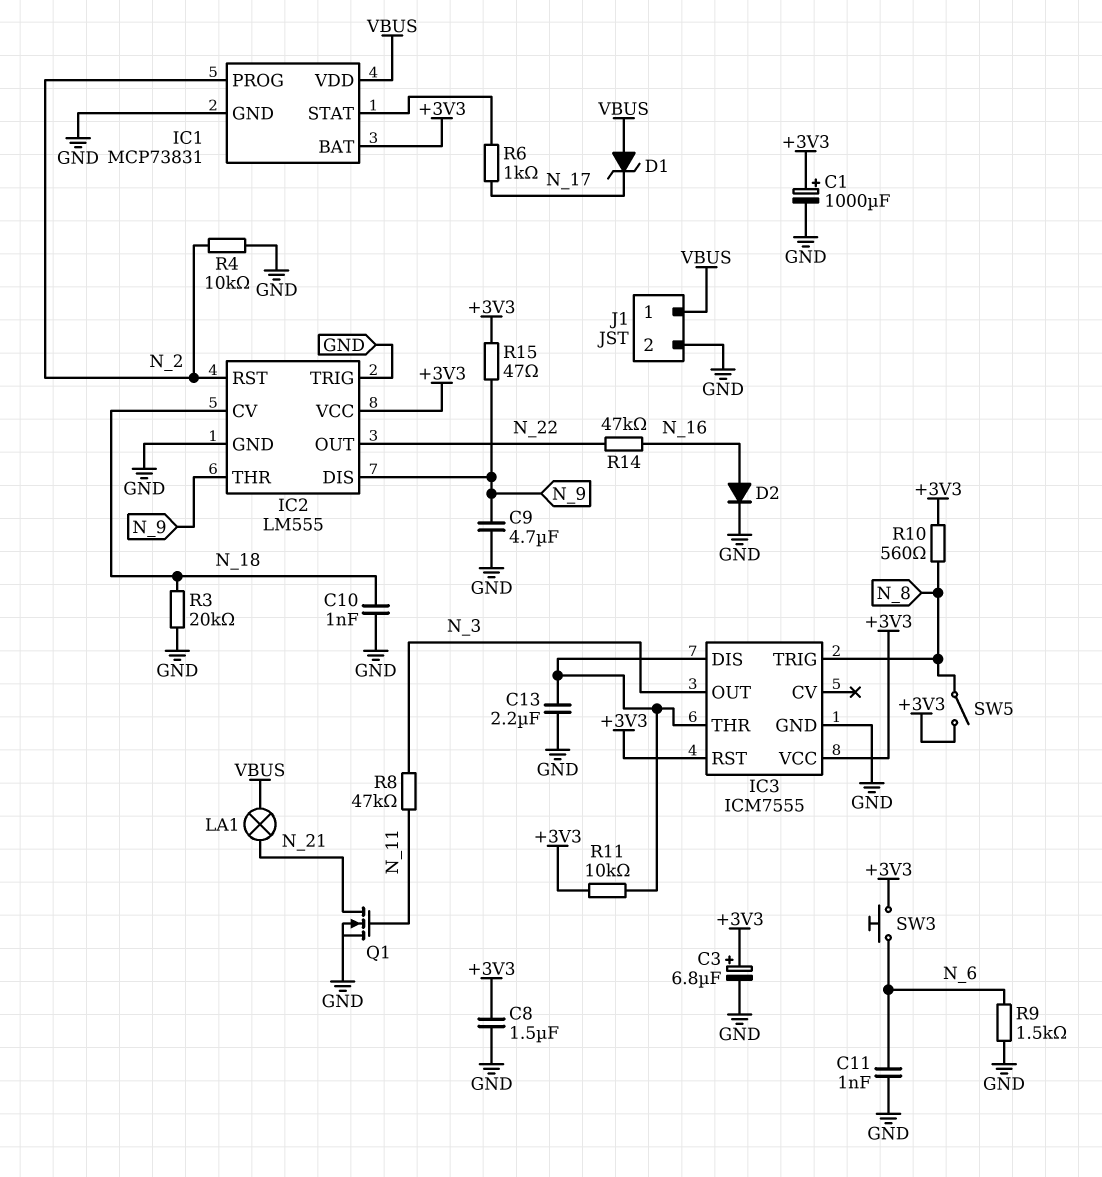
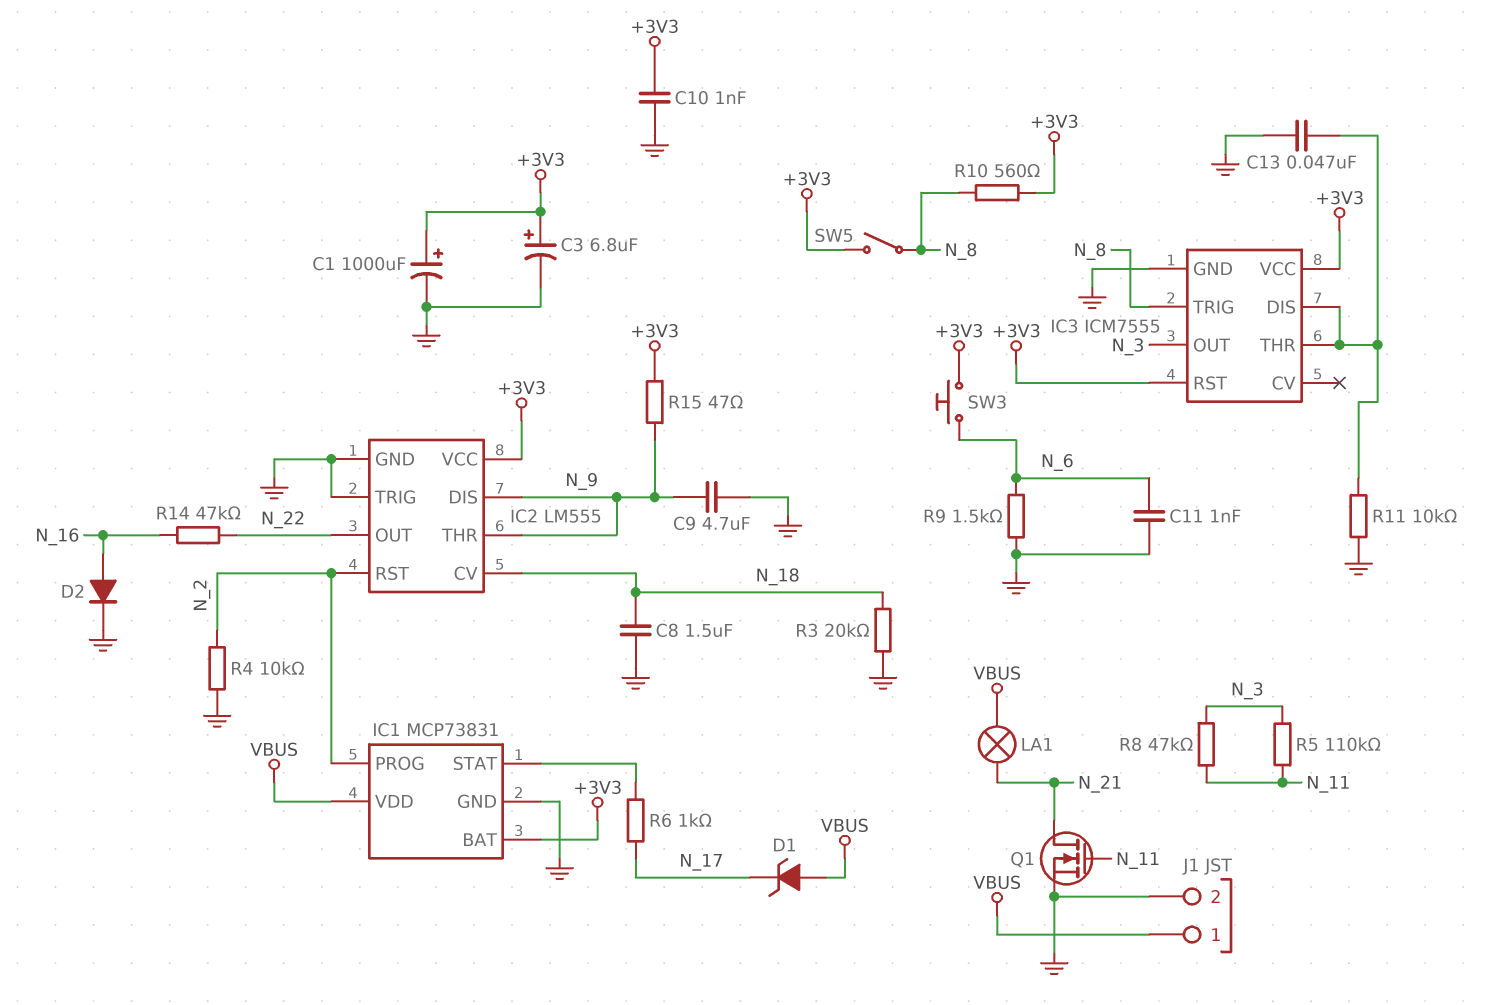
C8: 1.5uF (+3V3, GND) -> 1.5uF (GND, N_18)
C10: 1nF (GND, N_18) -> 1nF (+3V3, GND)
C13: 2.2uF (GND, IC3/DIS) -> 47nF (GND, IC3/DIS)
R5: none -> 110k (N_3, N_11)
R11: 10k (+3V3, IC3/DIS) -> 10k (GND, IC3/DIS)

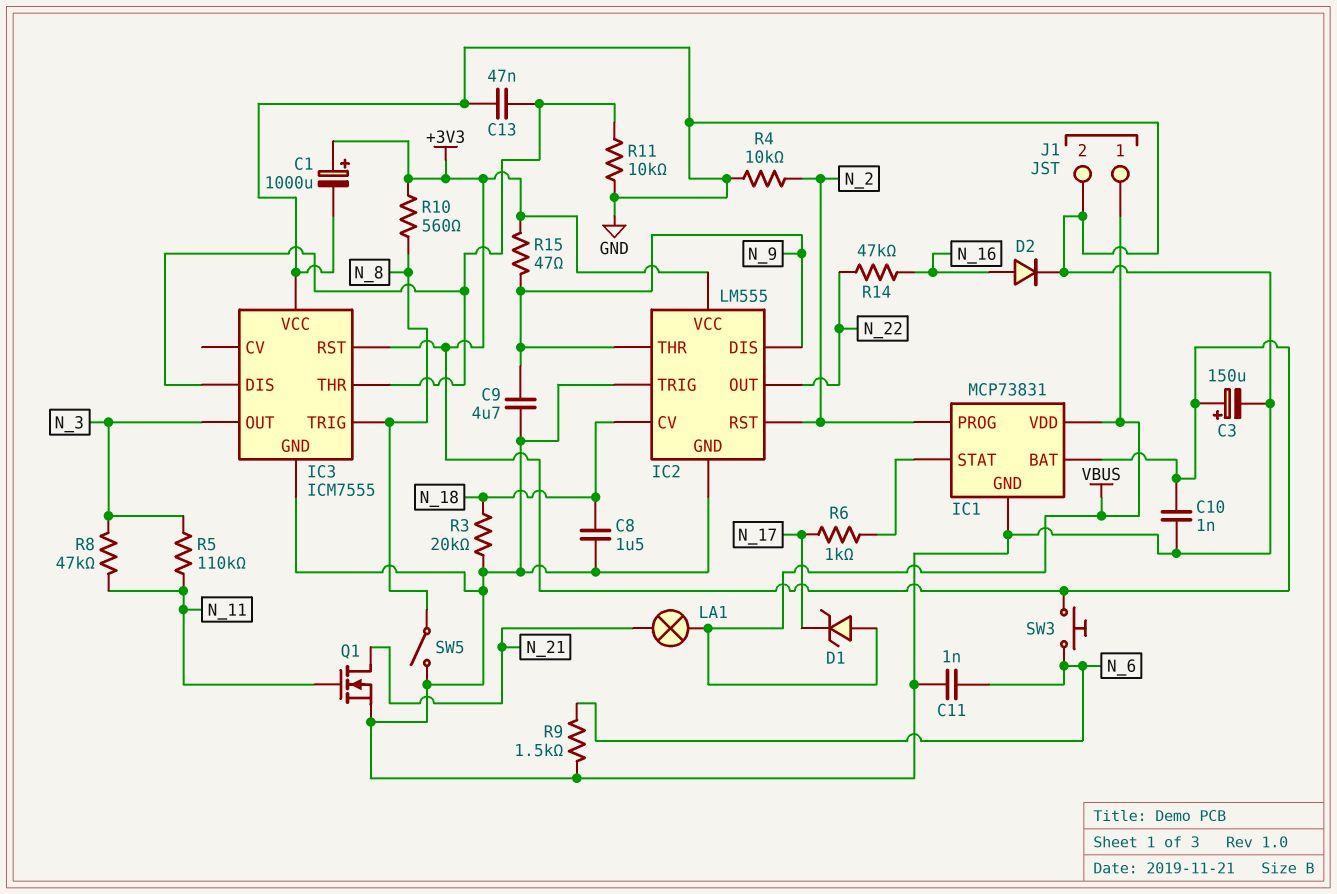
C3: 6.8uF (plus +3V3, minus GND) -> 150uF (plus +3V3, minus GND)
IC3 pin VCC: +3V3 -> GND
SW5: switch (+3V3, N_8) -> switch (GND, N_8)

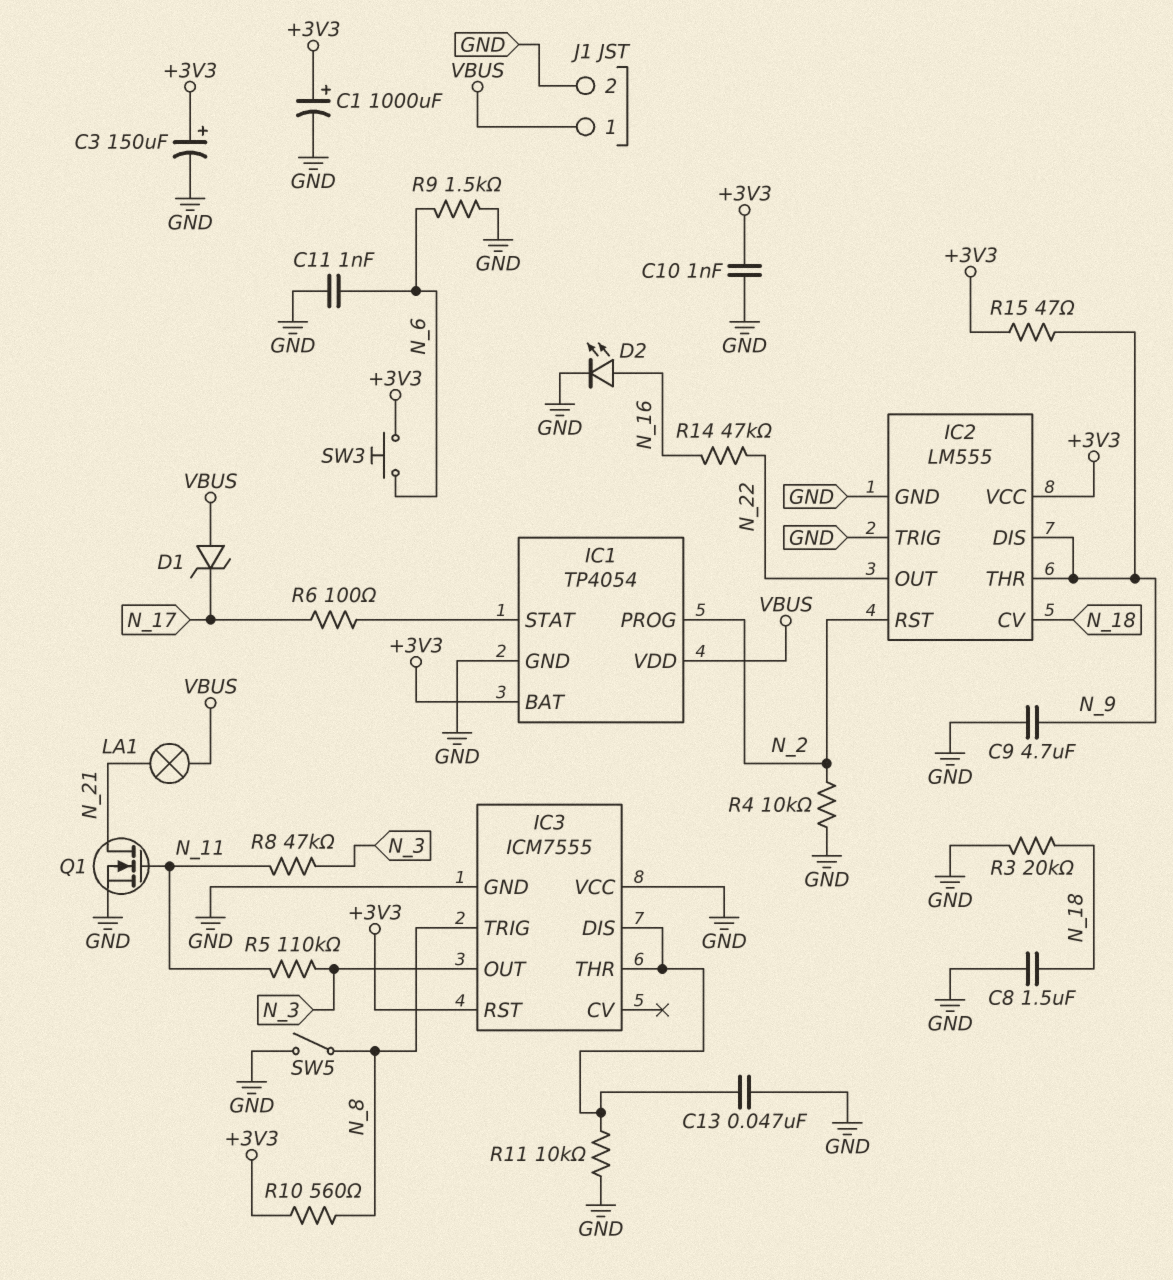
D2: diode (A N_16, K GND) -> LED (A N_16, K GND)
IC1: MCP73831 -> TP4054
R6: 1k (IC1/STAT, N_17) -> 100 (IC1/STAT, N_17)

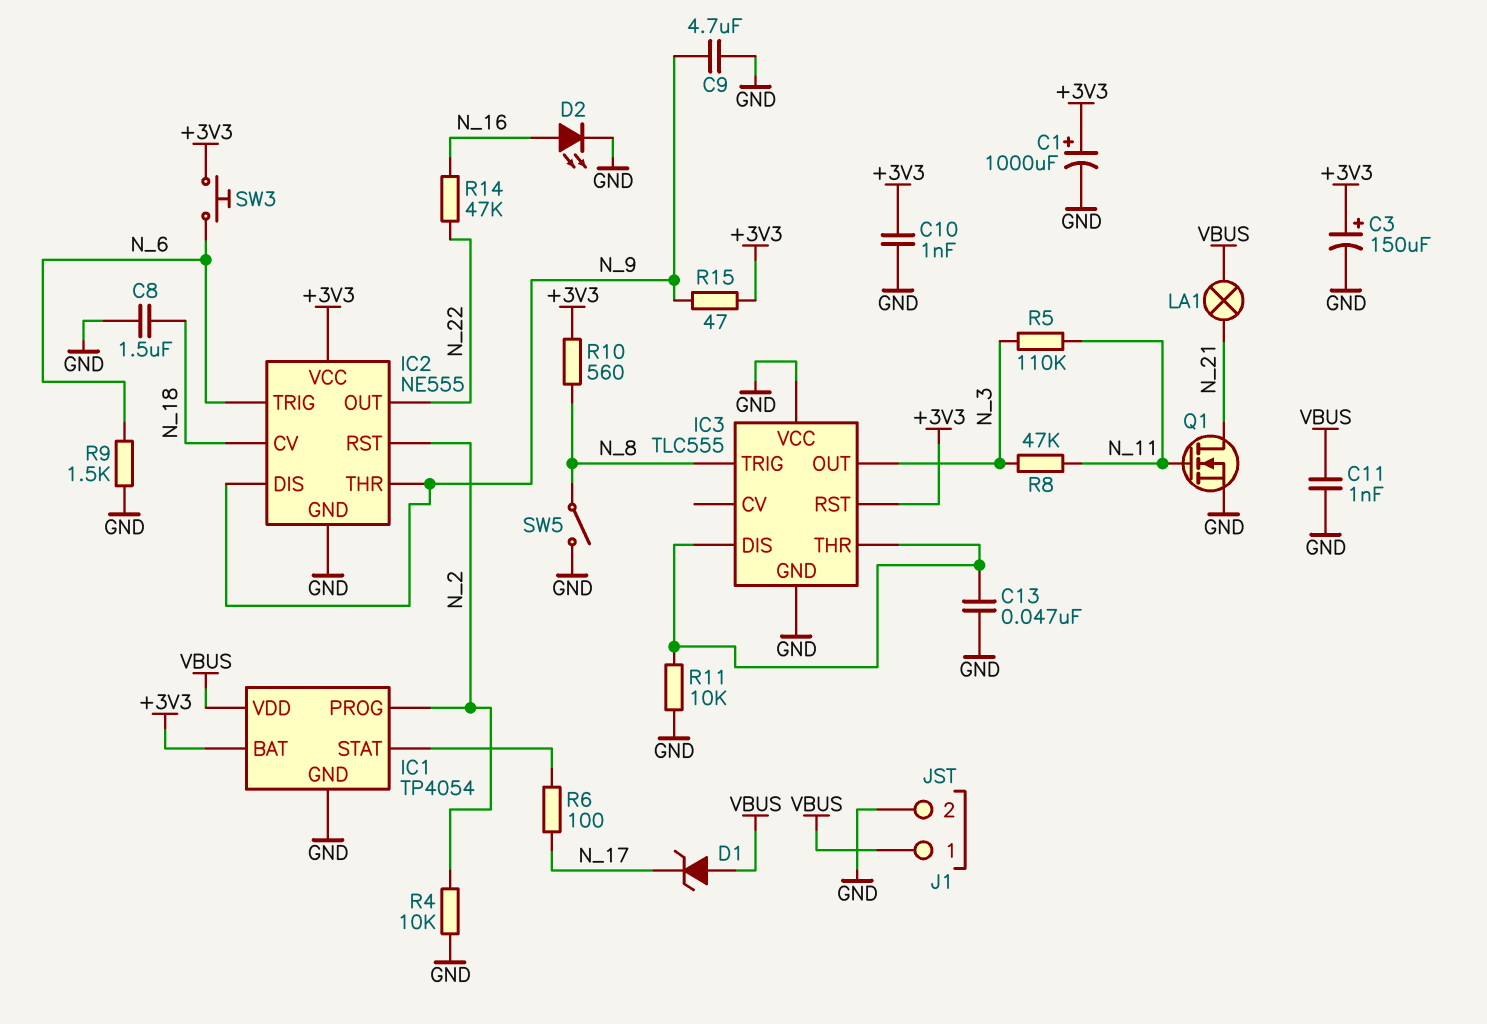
C11: 1nF (GND, N_6) -> 1nF (GND, VBUS)
IC2: LM555 -> NE555
IC2 pin TRIG: GND -> N_6
IC3: ICM7555 -> TLC555
R3: 20k (GND, N_18) -> none

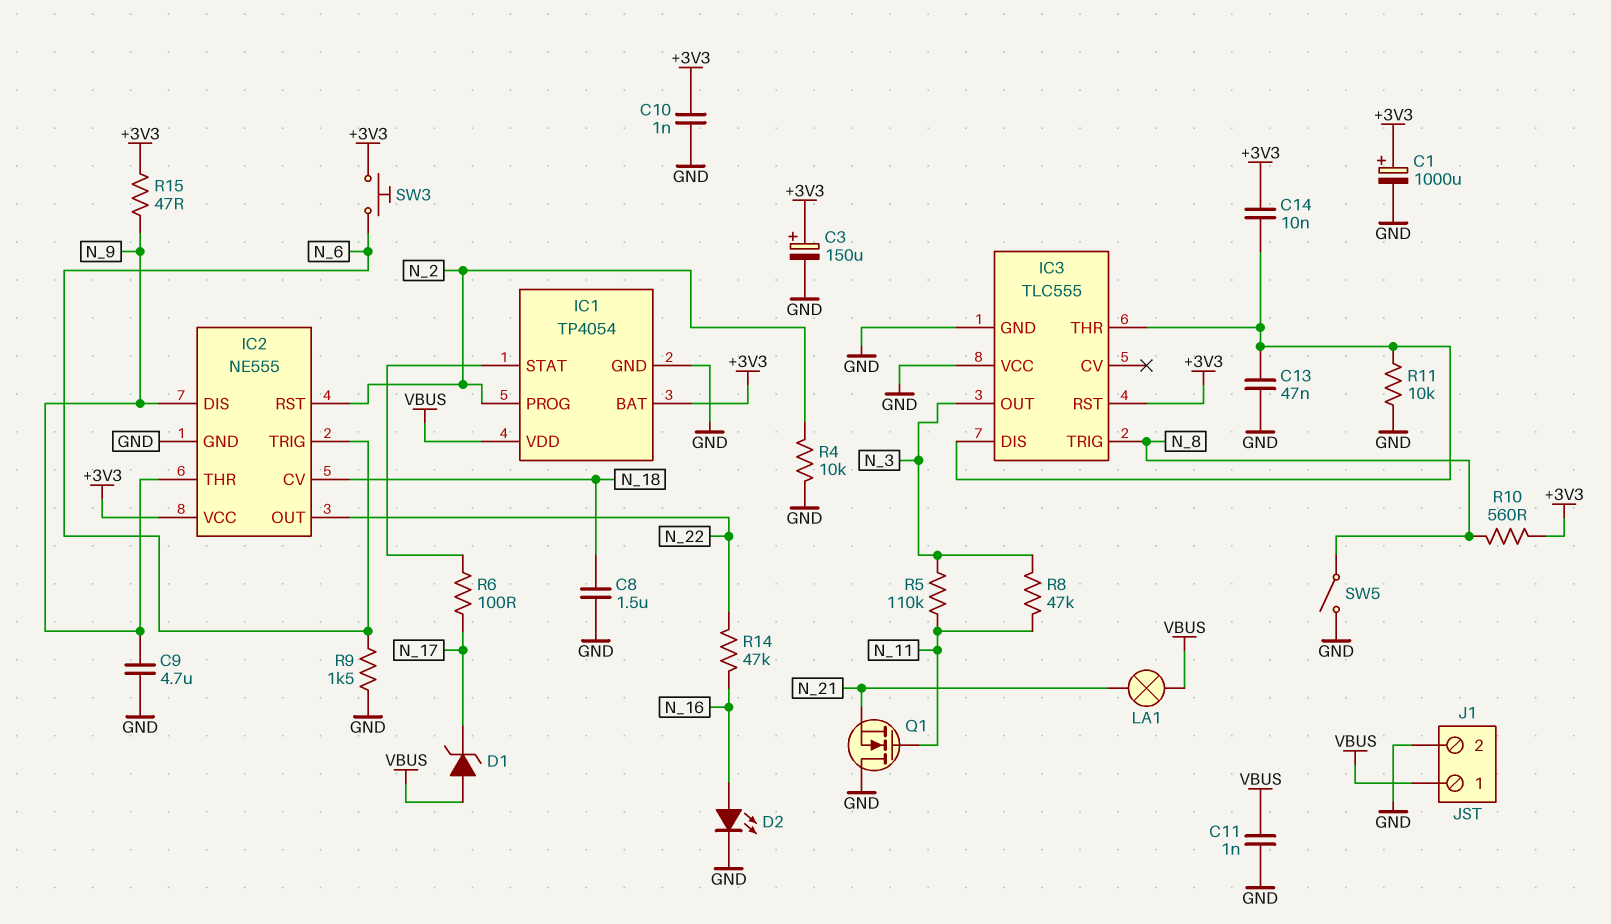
C14: none -> 10nF (+3V3, IC3/DIS)
Q1: NMOS (G N_11, D N_21, S GND) -> NMOS (G N_11, D GND, S N_21)

